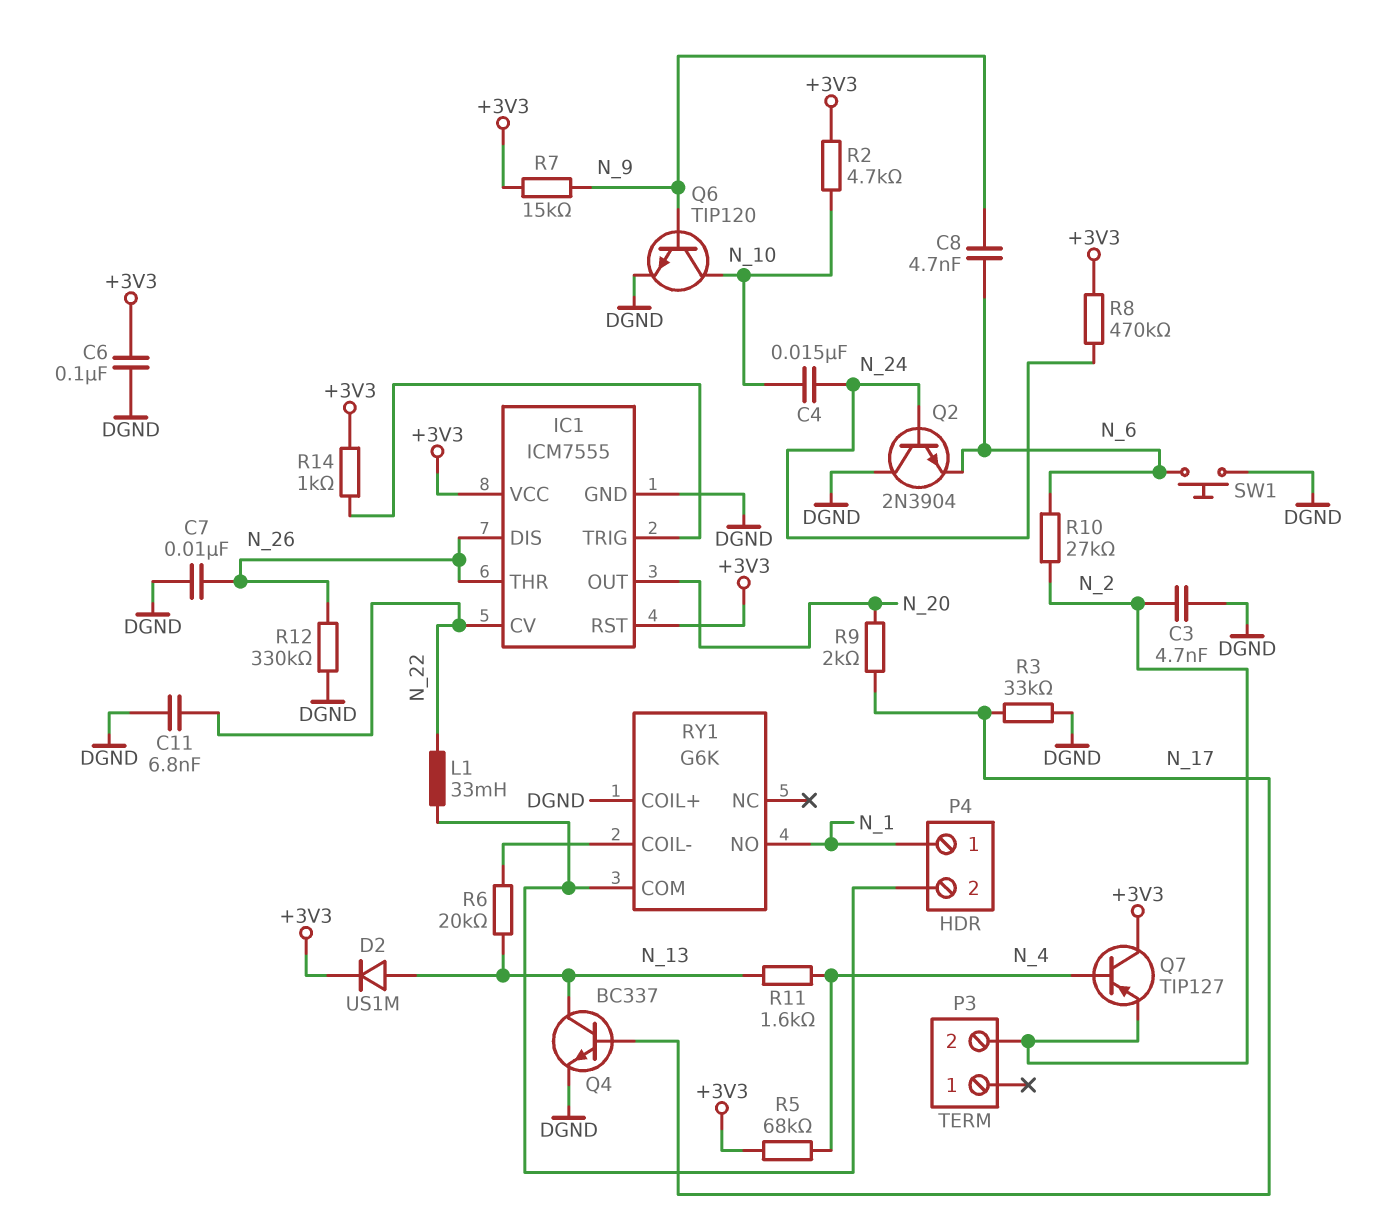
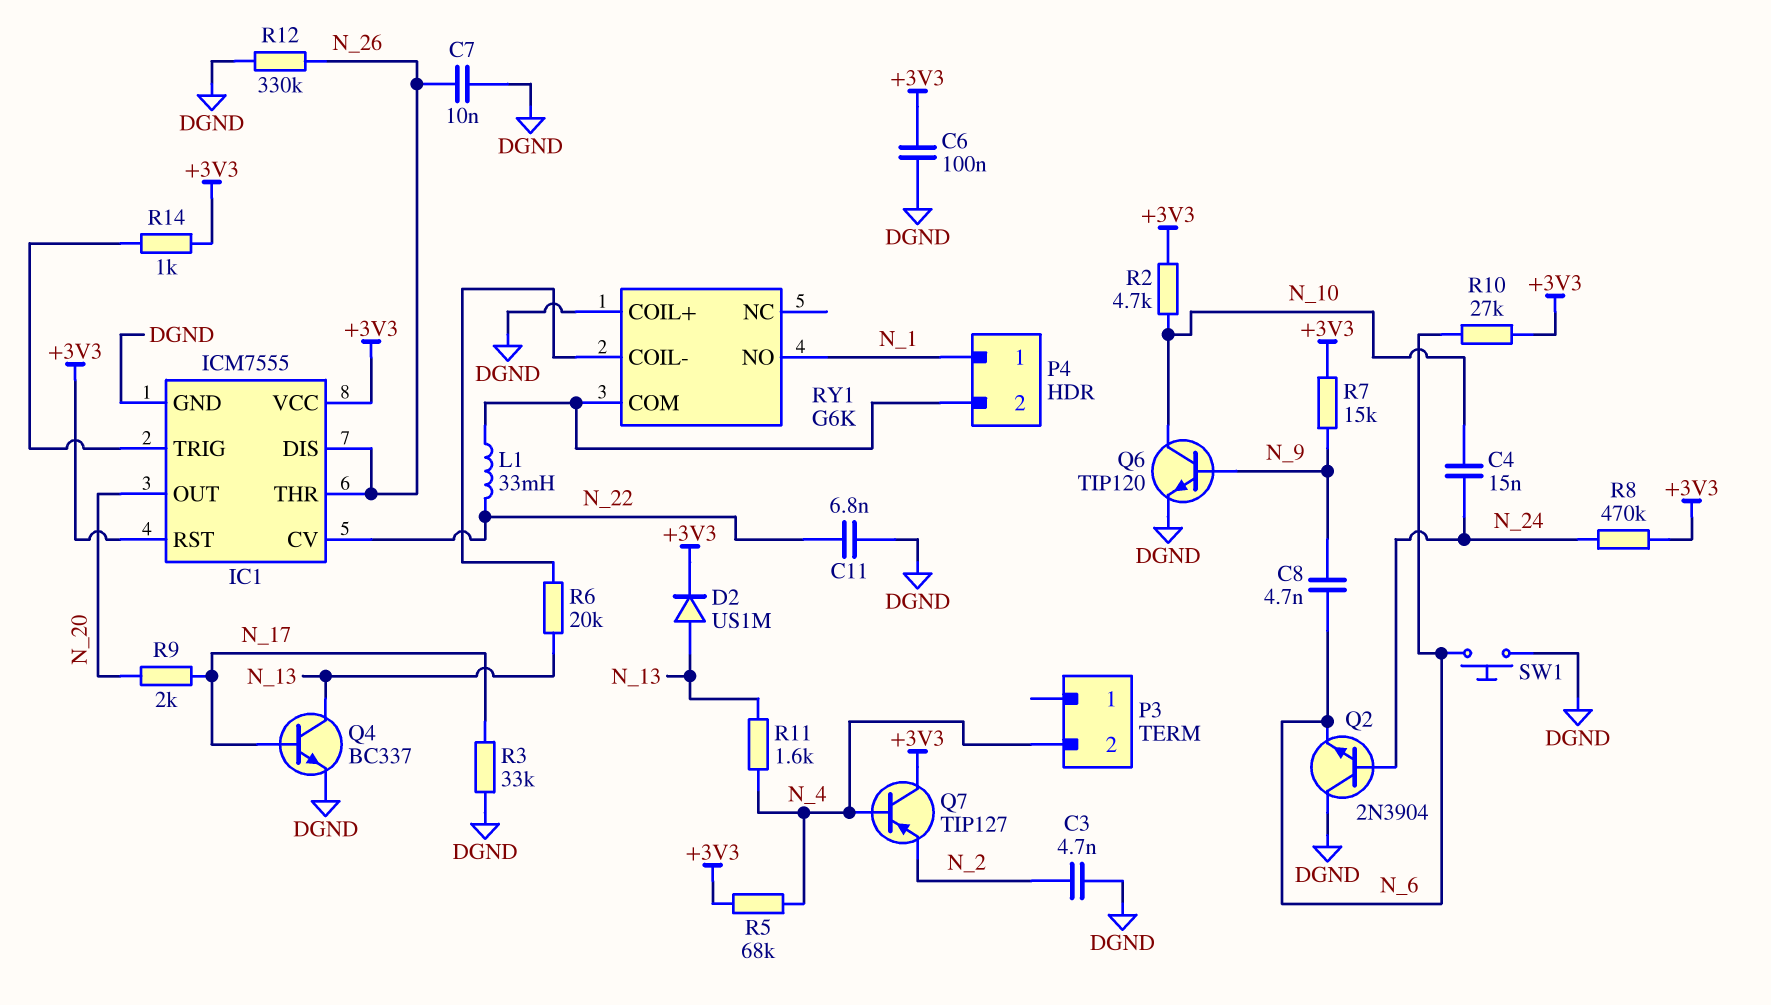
P3 pin 2: N_2 -> N_4
R10: 27k (N_2, N_6) -> 27k (+3V3, N_6)

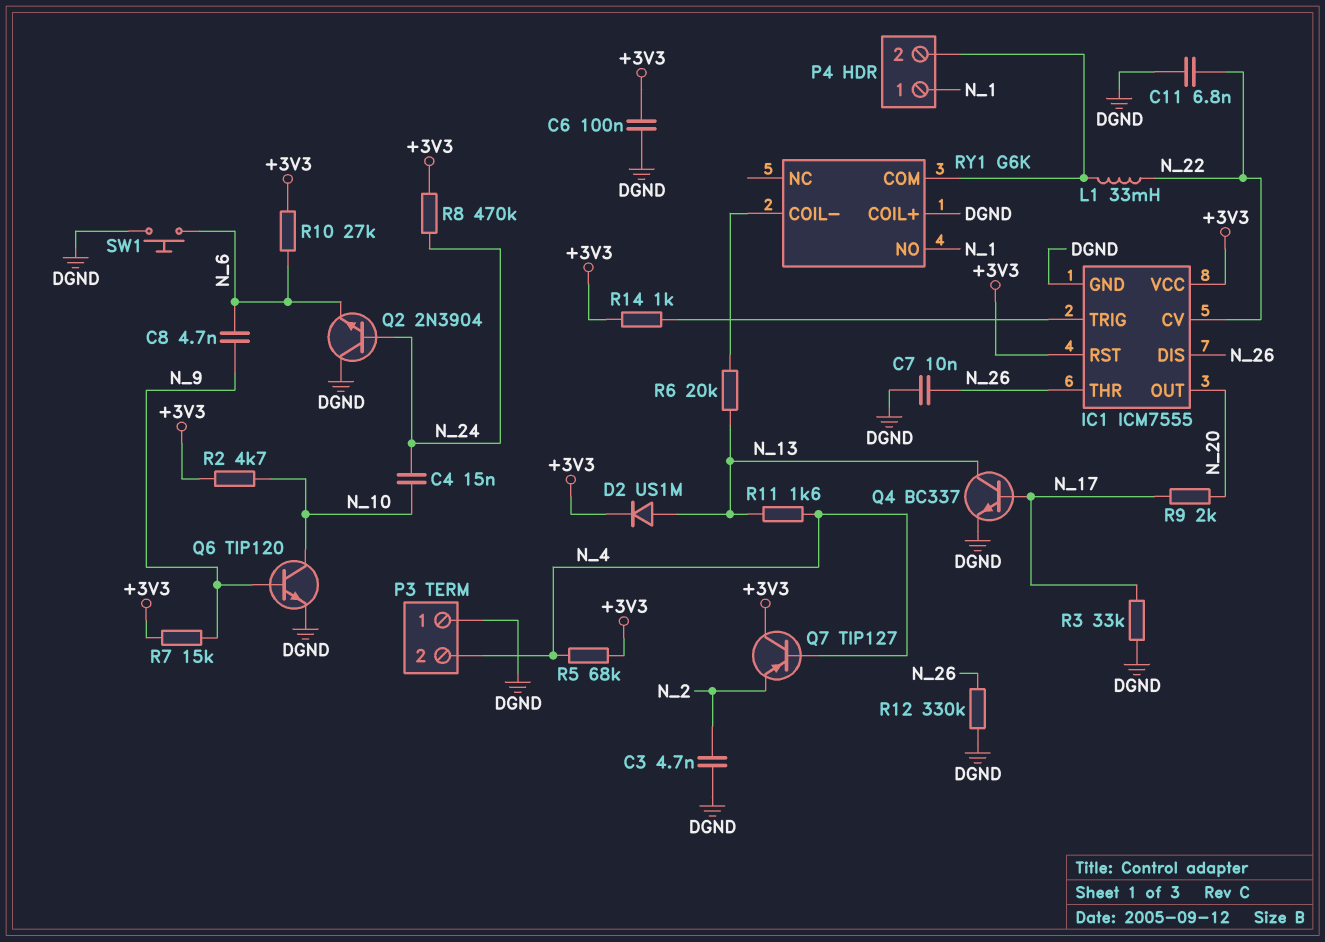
P3 pin 1: none -> DGND

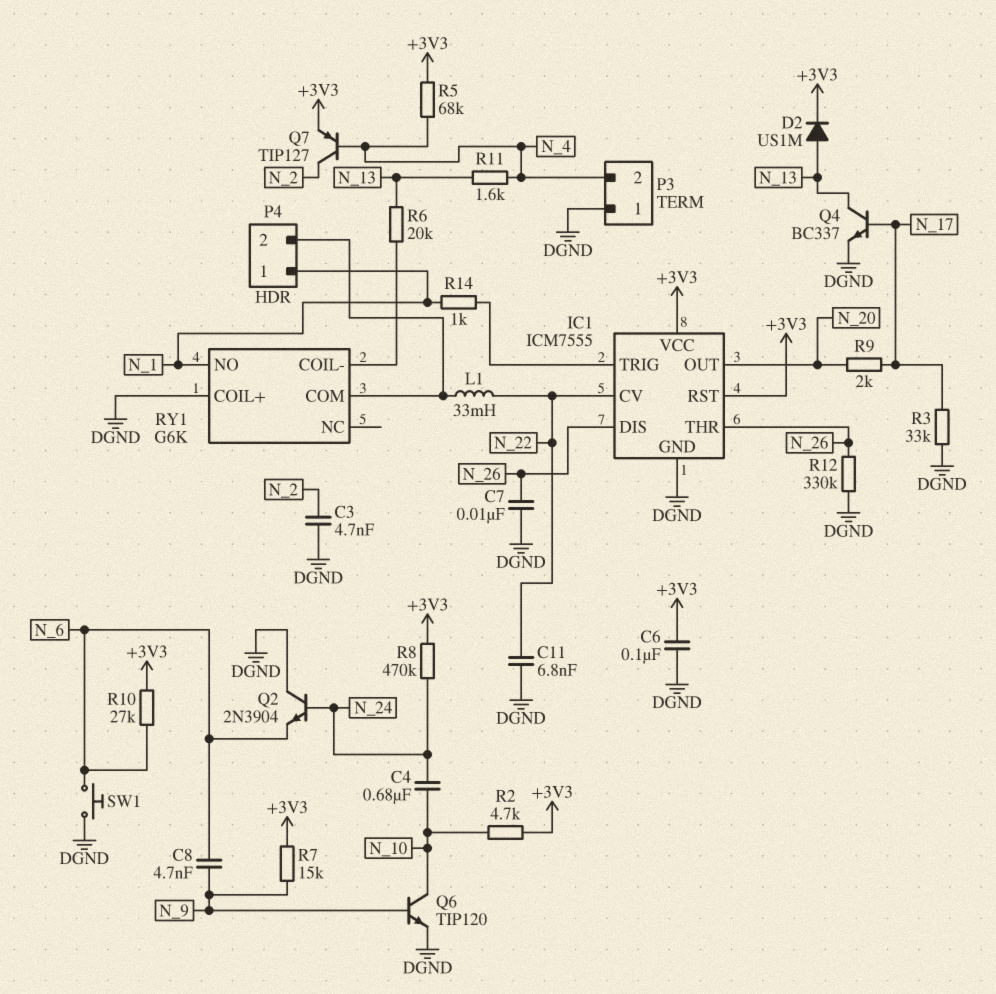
C4: 15nF (N_10, N_24) -> 680nF (N_10, N_24)
Q7: PNP TIP127 (B N_4, C +3V3, E N_2) -> PNP TIP127 (B N_4, C N_2, E +3V3)
R14: 1k (+3V3, IC1/TRIG) -> 1k (IC1/TRIG, N_1)

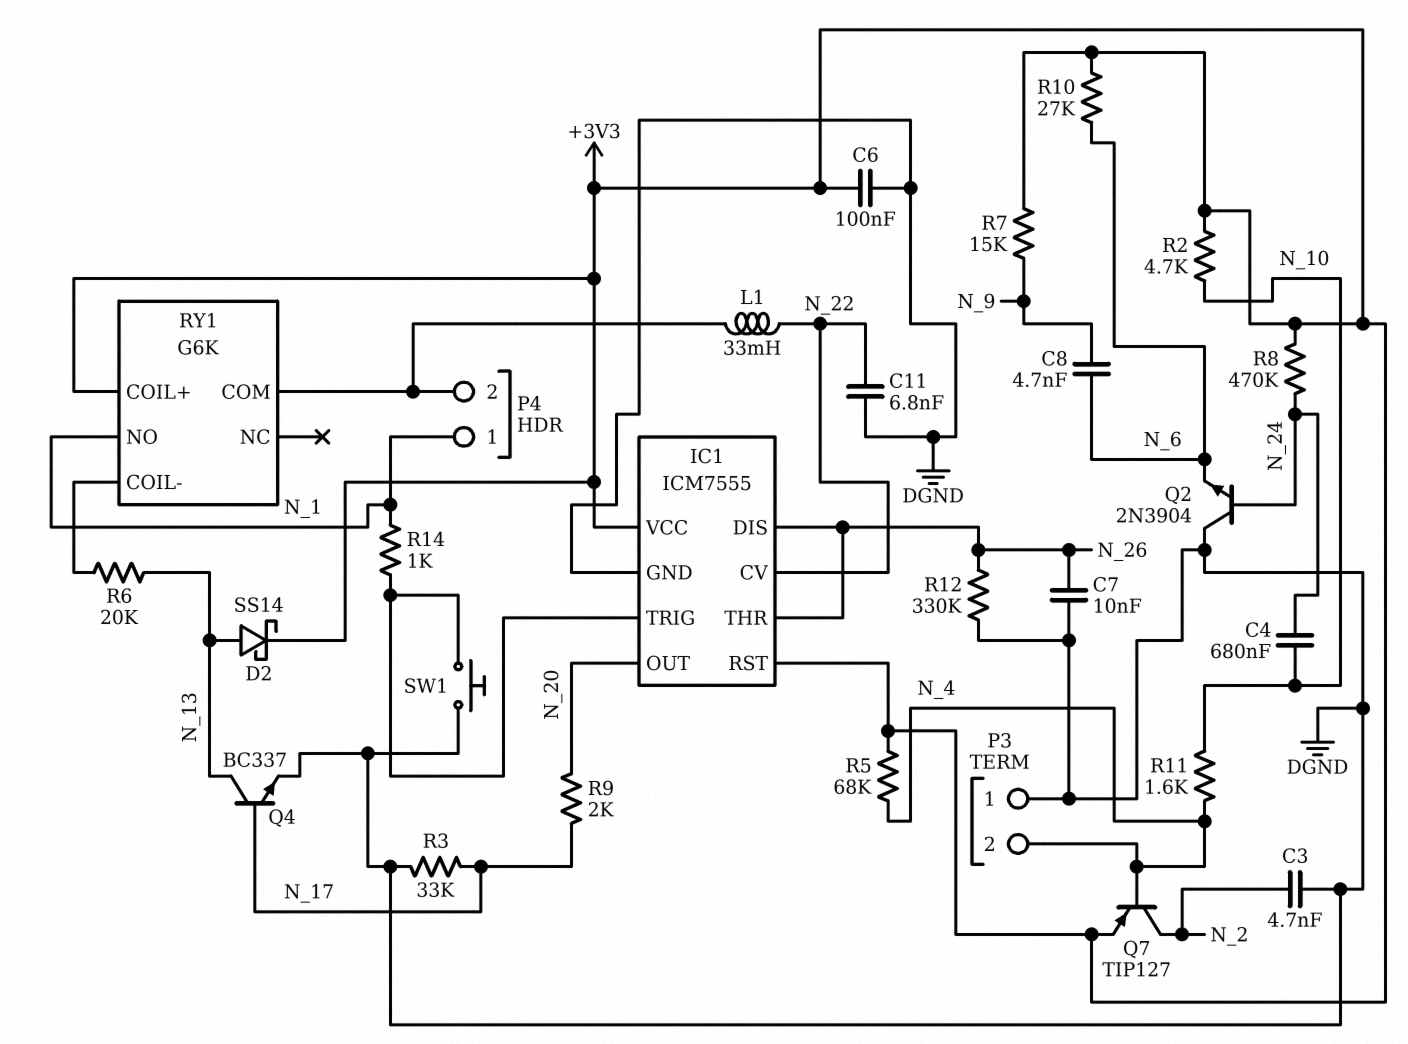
D2: diode US1M (A N_13, K +3V3) -> schottky SS14 (A N_13, K +3V3)
Q6: NPN TIP120 (B N_9, C N_10, E DGND) -> none
R11: 1.6k (N_4, N_13) -> 1.6k (N_4, N_10)
RY1 pin COIL+: DGND -> +3V3
SW1: button (DGND, N_6) -> button (DGND, IC1/TRIG)

